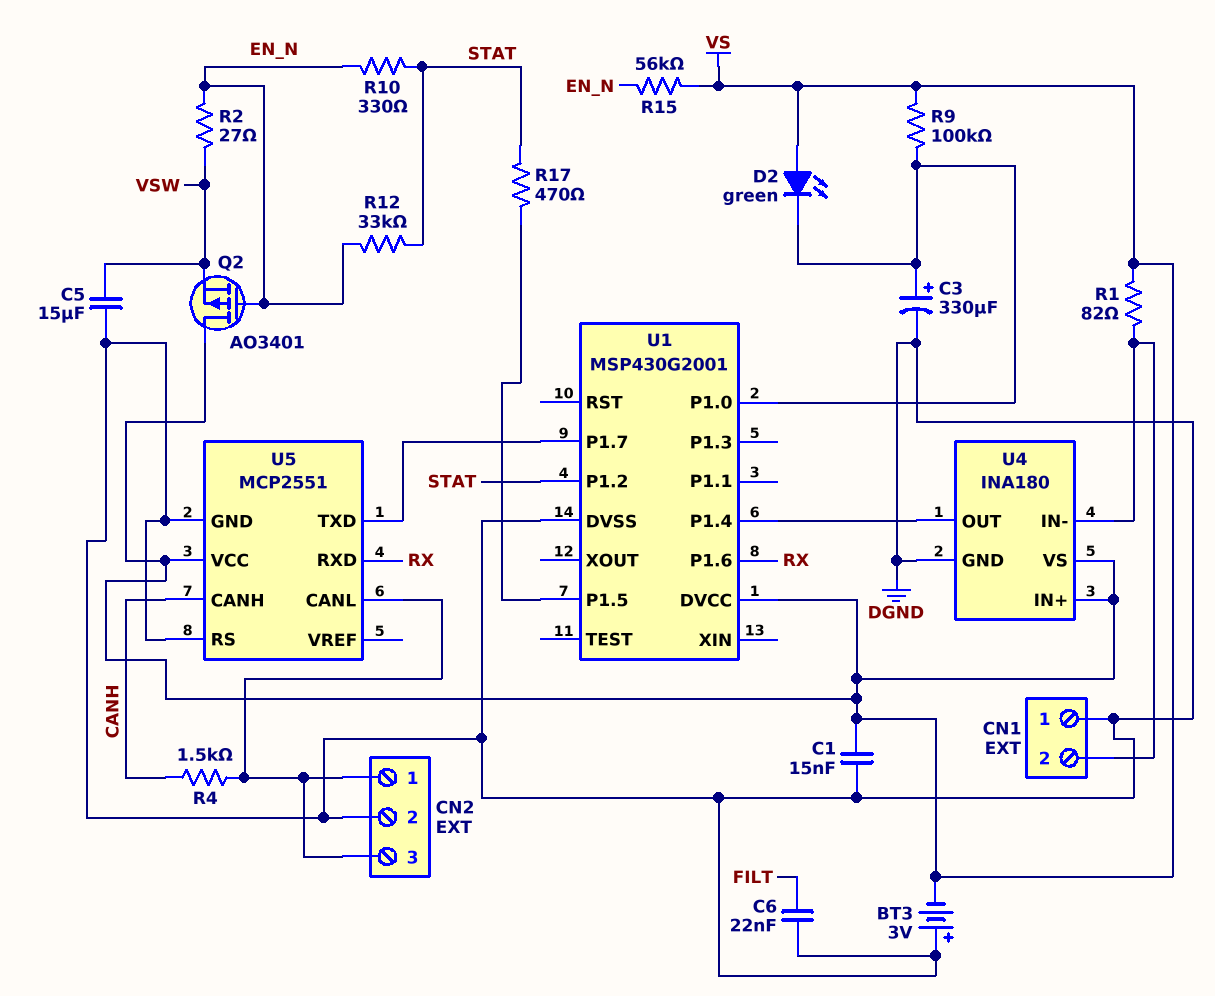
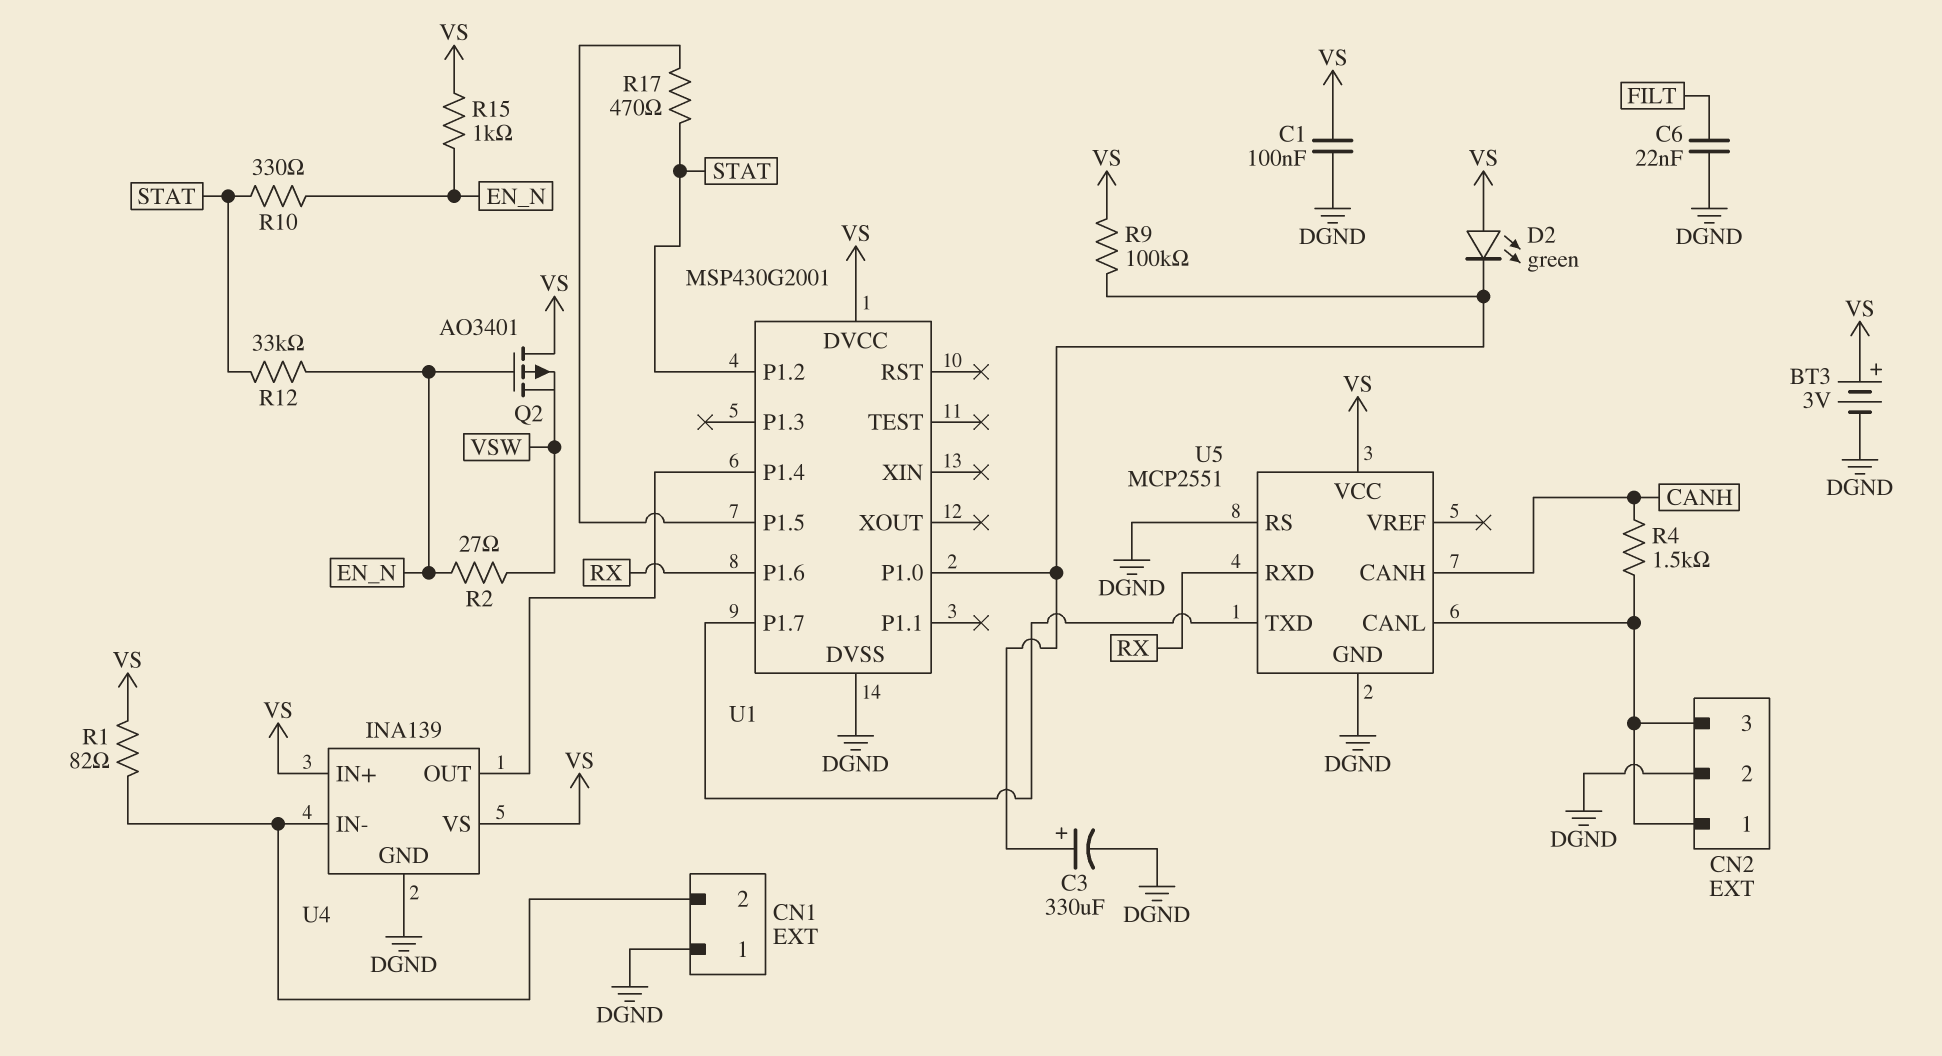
BT3: 3V (plus DGND, minus VS) -> 3V (plus VS, minus DGND)
C1: 15nF (DGND, VS) -> 100nF (DGND, VS)
C5: 15uF (DGND, VSW) -> none
R15: 56k (EN_N, VS) -> 1k (EN_N, VS)
U4: INA180 -> INA139

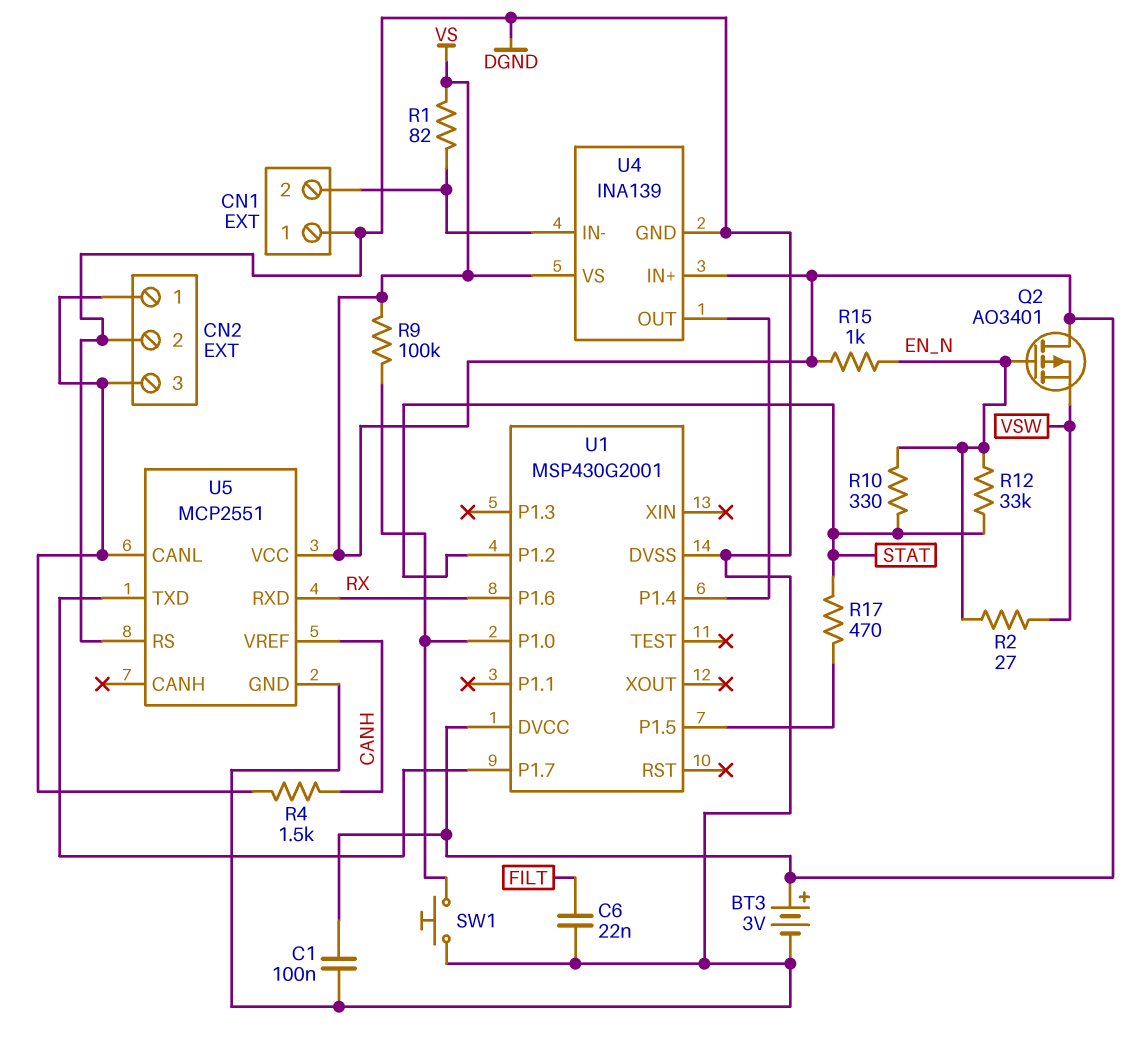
C3: 330uF (plus U1/P1.0, minus DGND) -> none
D2: LED green (A VS, K U1/P1.0) -> none
SW1: none -> button (DGND, U1/P1.0)
U5 pin CANH: CANH -> none
U5 pin VREF: none -> CANH

